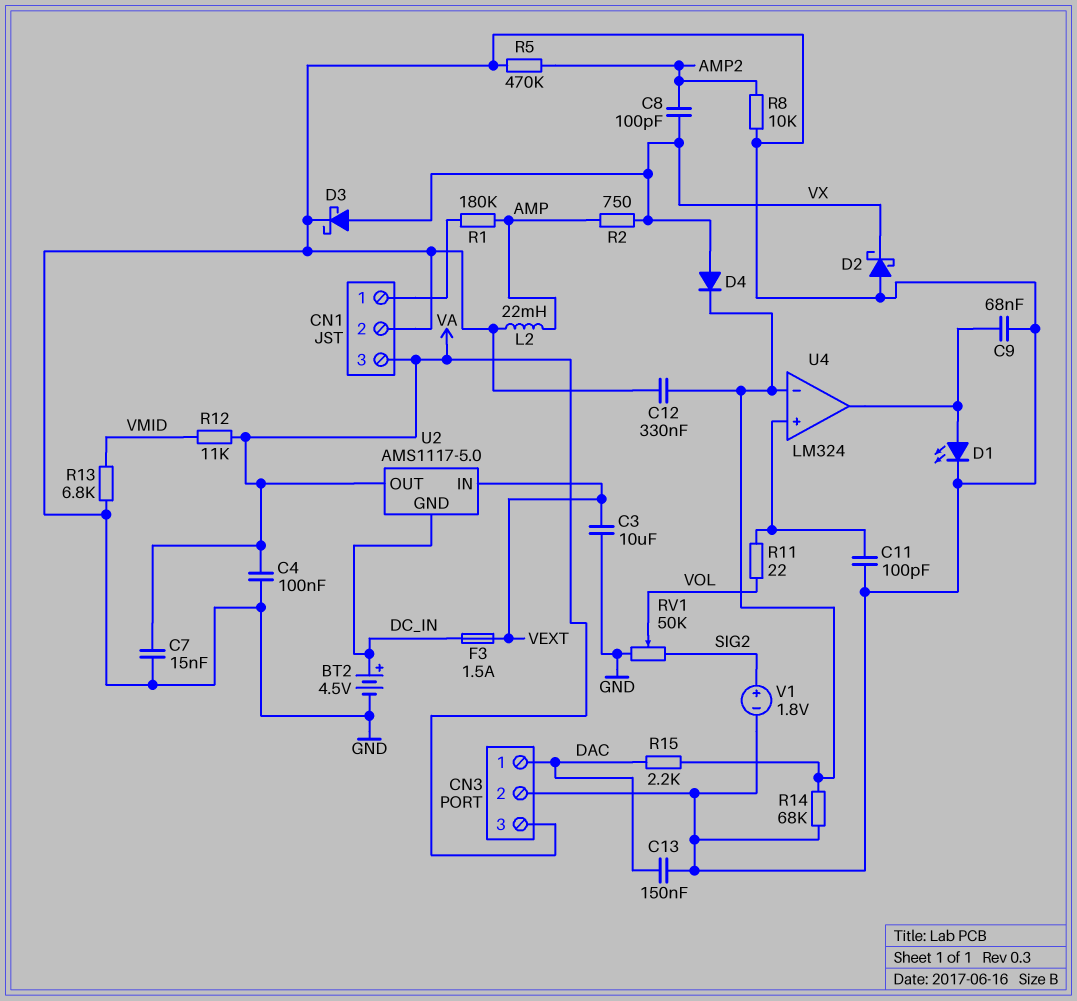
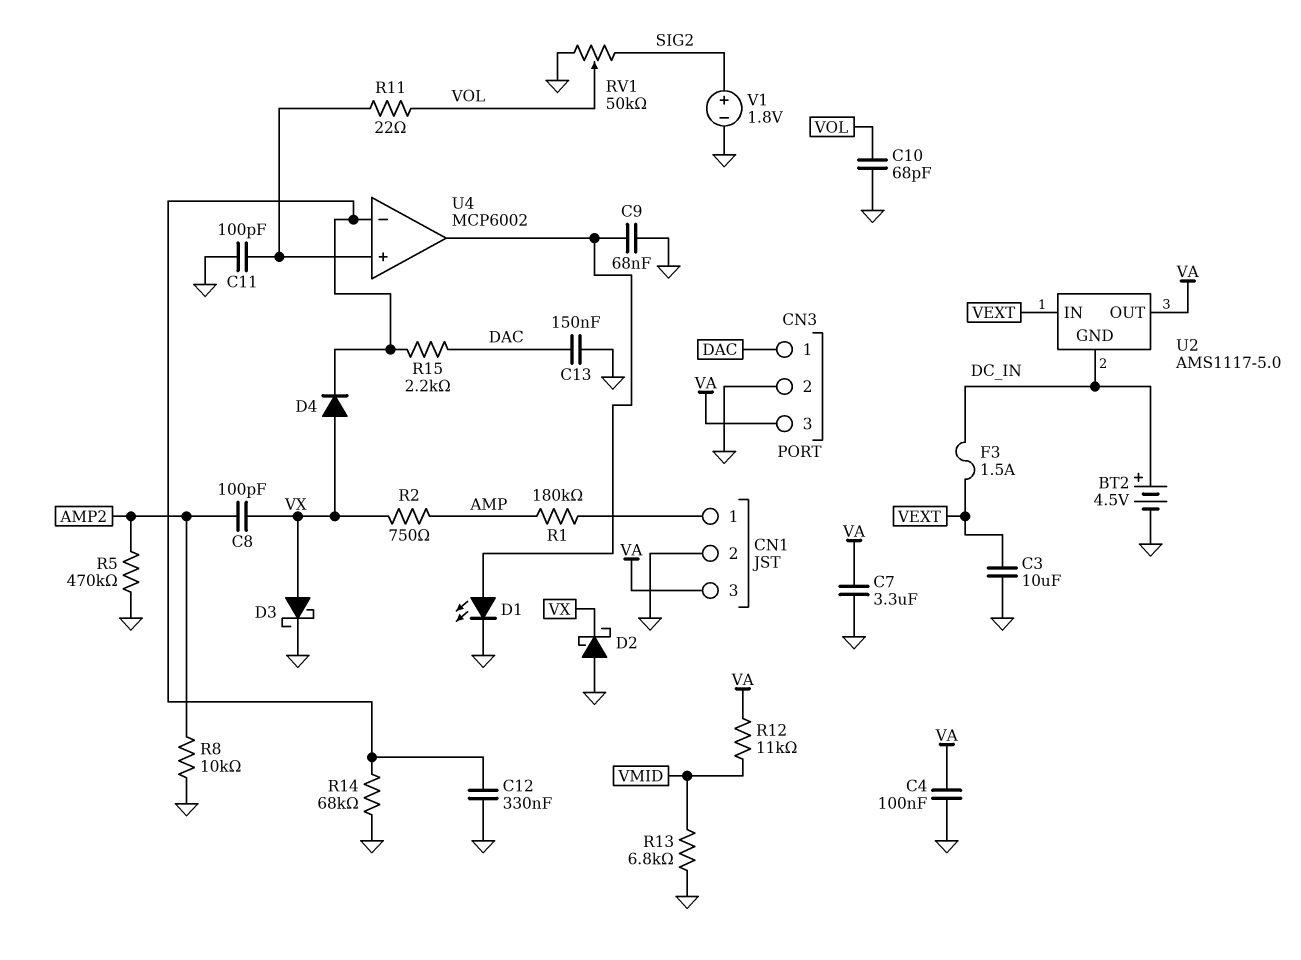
C7: 15nF (GND, VA) -> 3.3uF (GND, VA)
C10: none -> 68pF (GND, VOL)
L2: 22mH (AMP, GND) -> none
U4: LM324 -> MCP6002

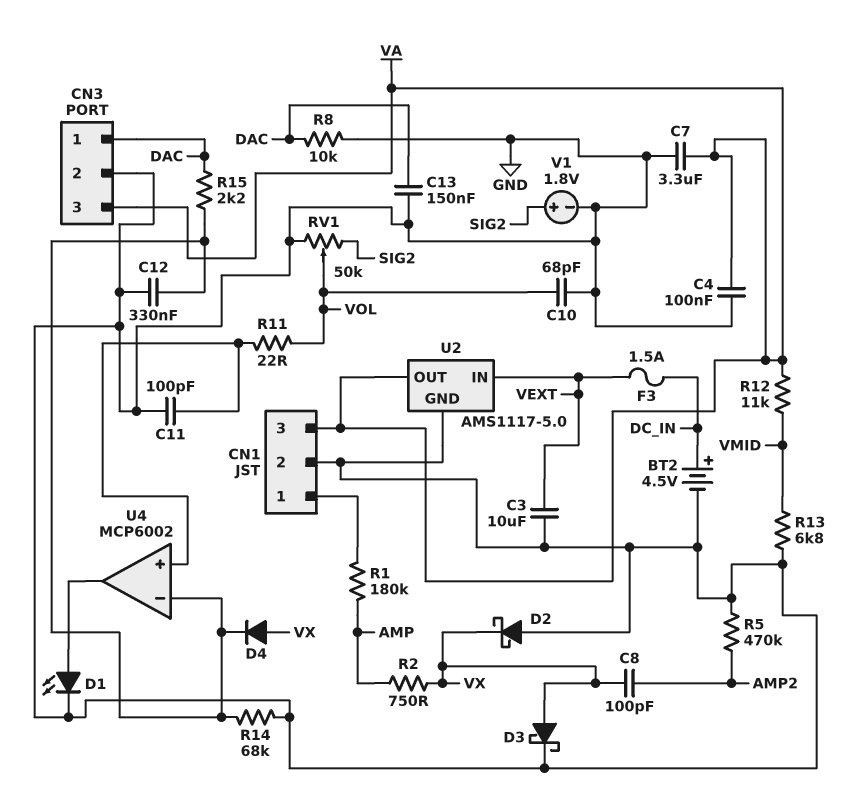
C9: 68nF (GND, U4/out) -> none
R8: 10k (AMP2, GND) -> 10k (DAC, GND)
U2 pin GND: DC_IN -> GND

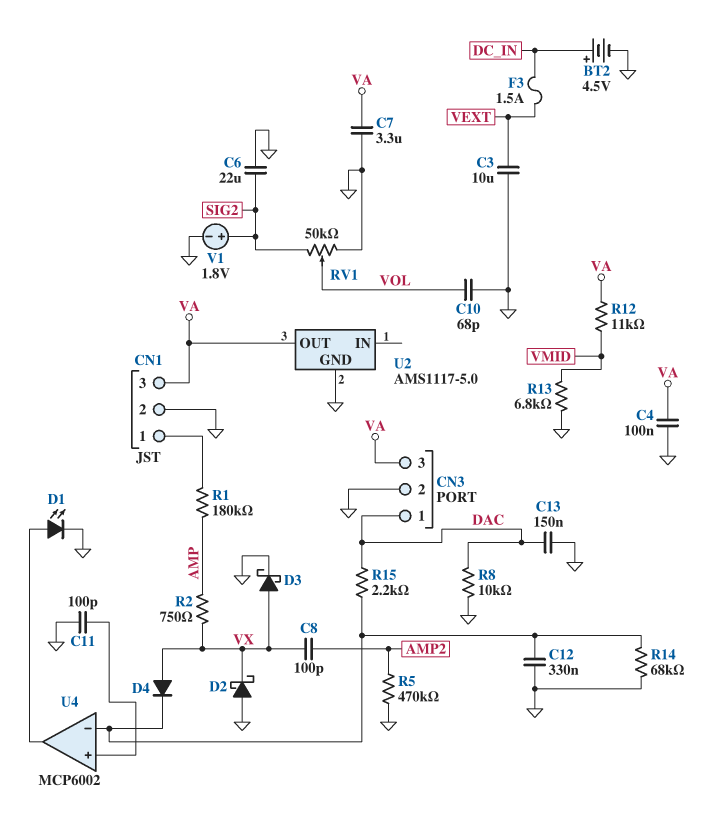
C6: none -> 22uF (GND, SIG2)
R11: 22 (U4/in+, VOL) -> none
U2 pin IN: VEXT -> none

